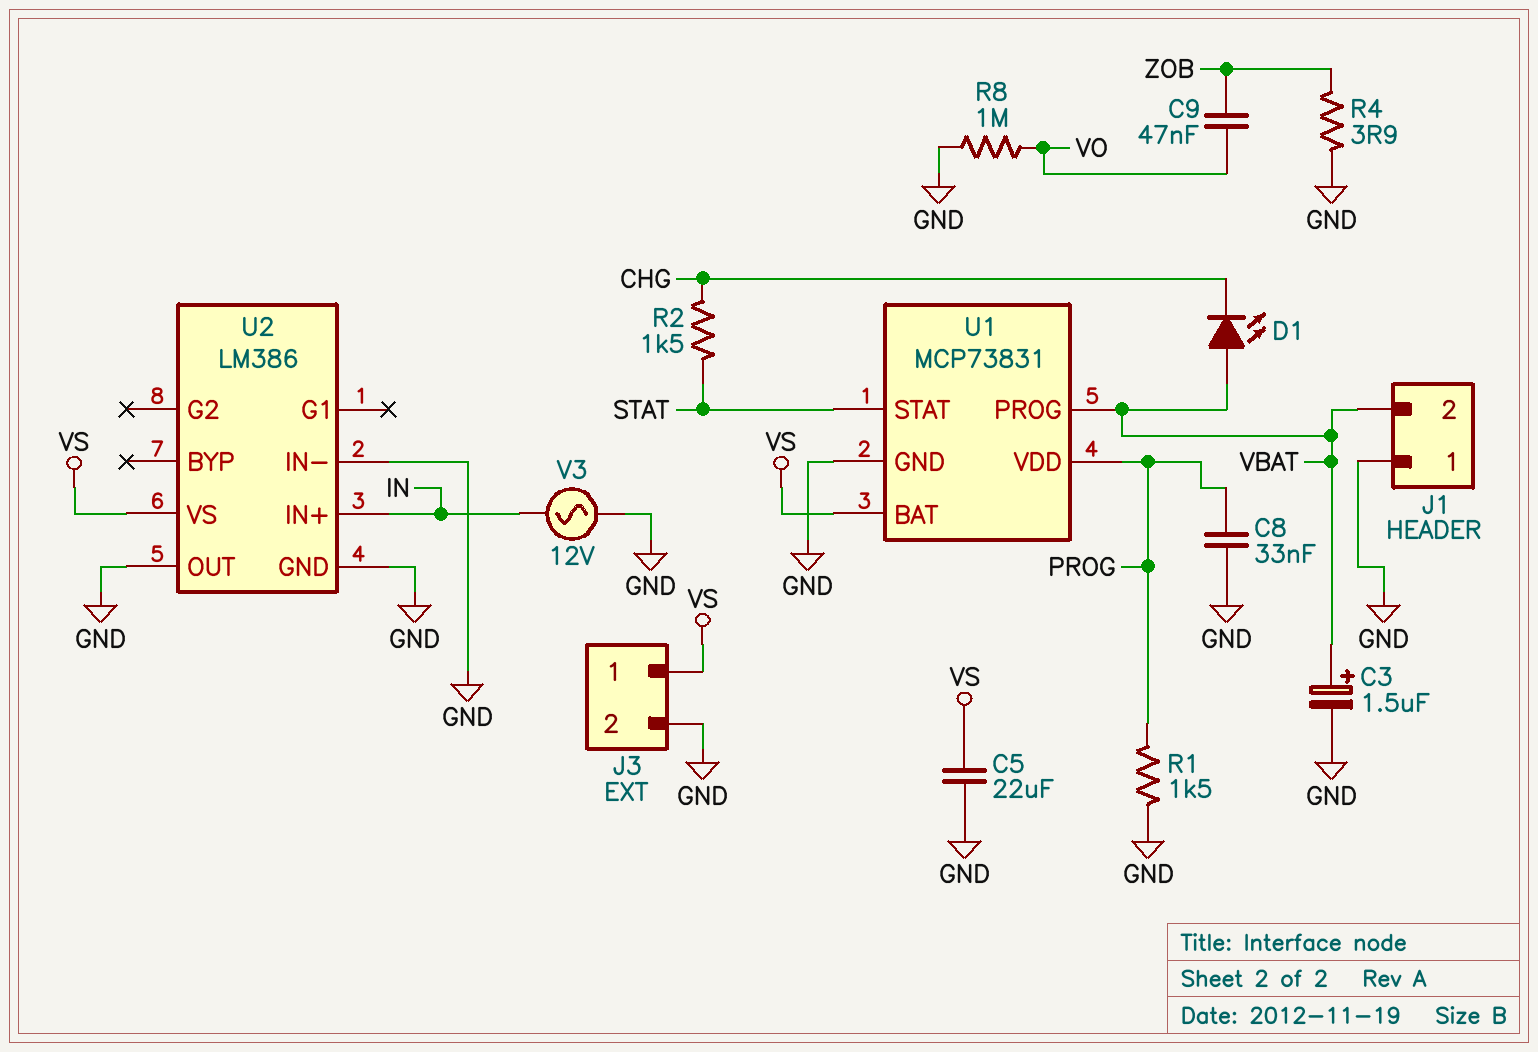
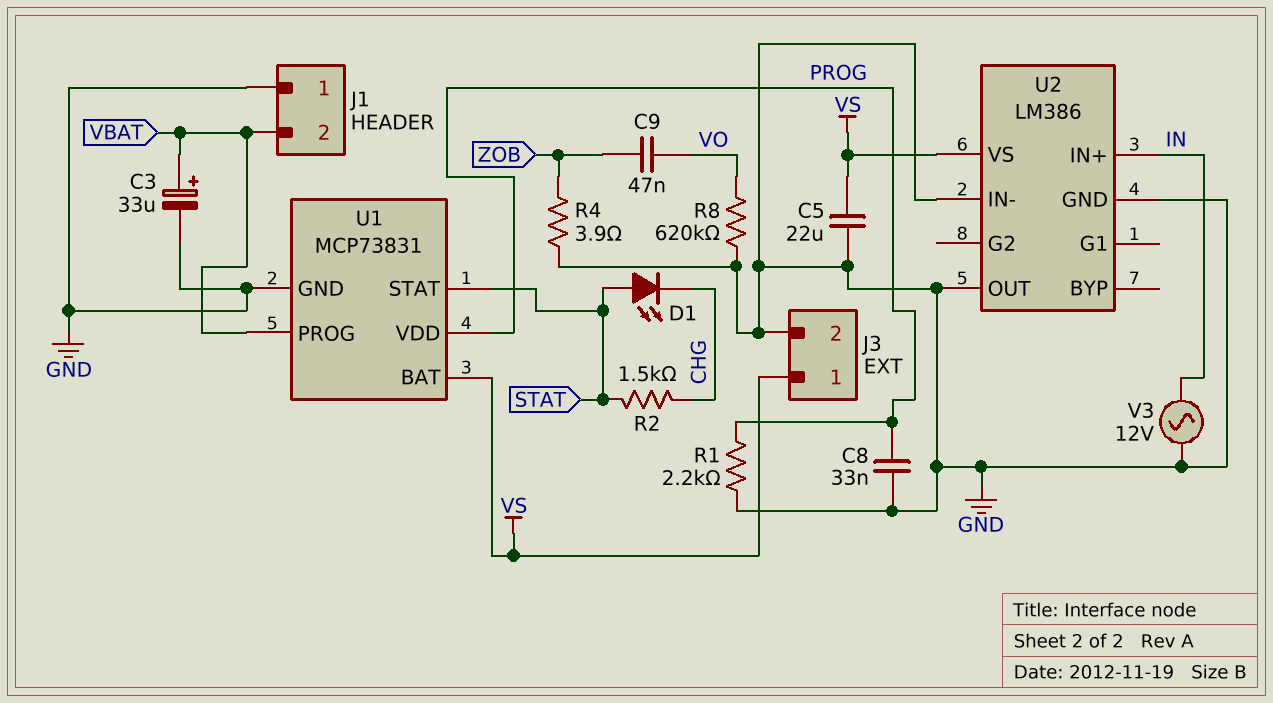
C3: 1.5uF (plus VBAT, minus GND) -> 33uF (plus VBAT, minus GND)
D1: LED (A VBAT, K CHG) -> LED (A STAT, K CHG)
R1: 1.5k (GND, PROG) -> 2.2k (GND, PROG)
R8: 1M (GND, VO) -> 620k (GND, VO)

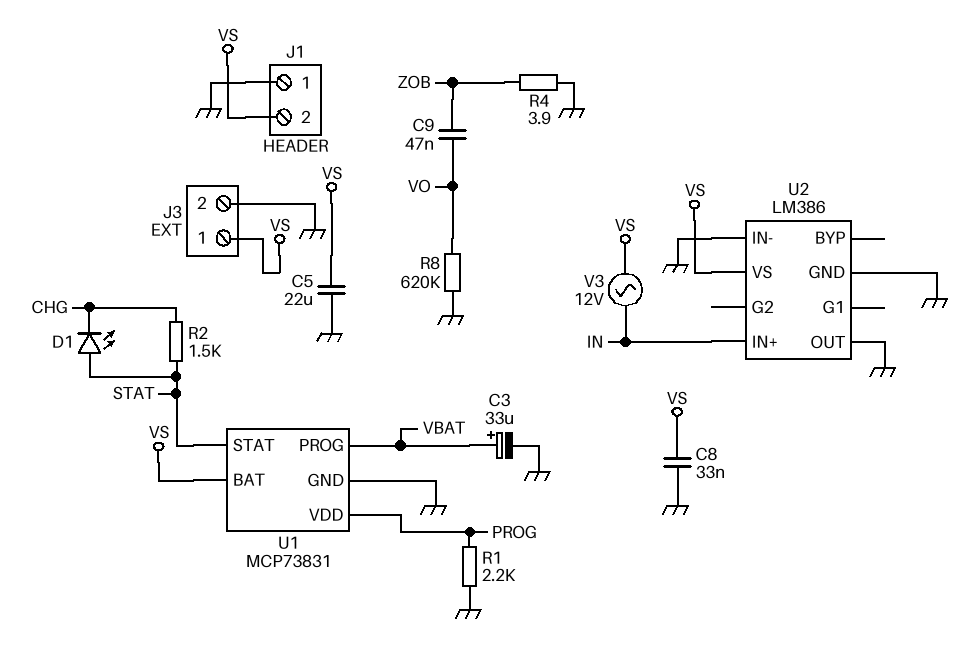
C8: 33nF (GND, PROG) -> 33nF (GND, VS)
J1 pin 2: VBAT -> VS
V3: AC 12V (GND, IN) -> AC 12V (IN, VS)

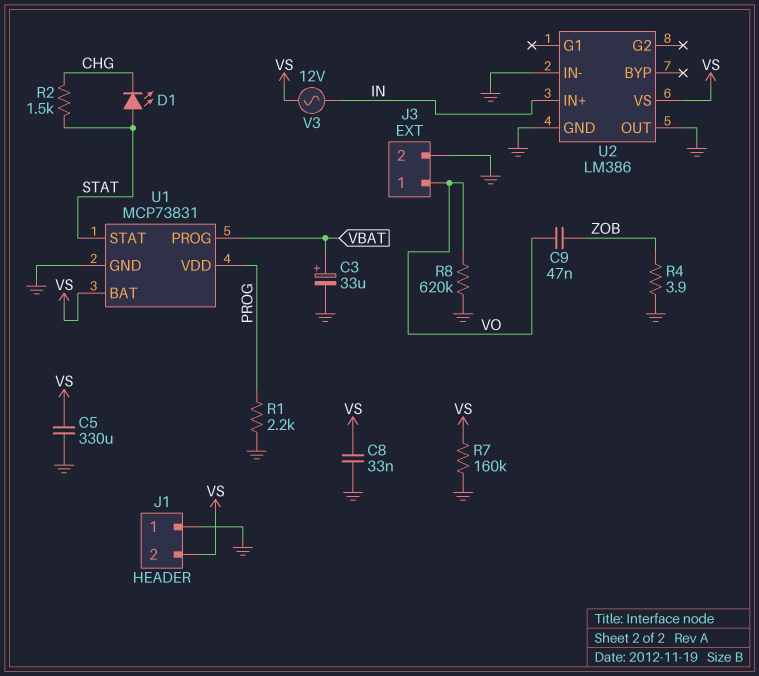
C5: 22uF (GND, VS) -> 330uF (GND, VS)
J3 pin 1: VS -> VO
R7: none -> 160k (GND, VS)

